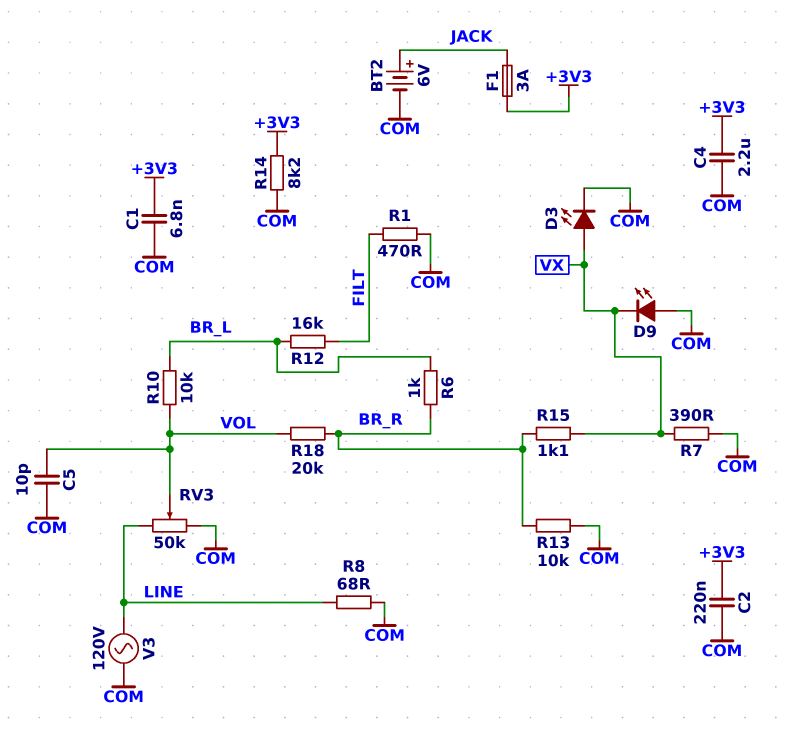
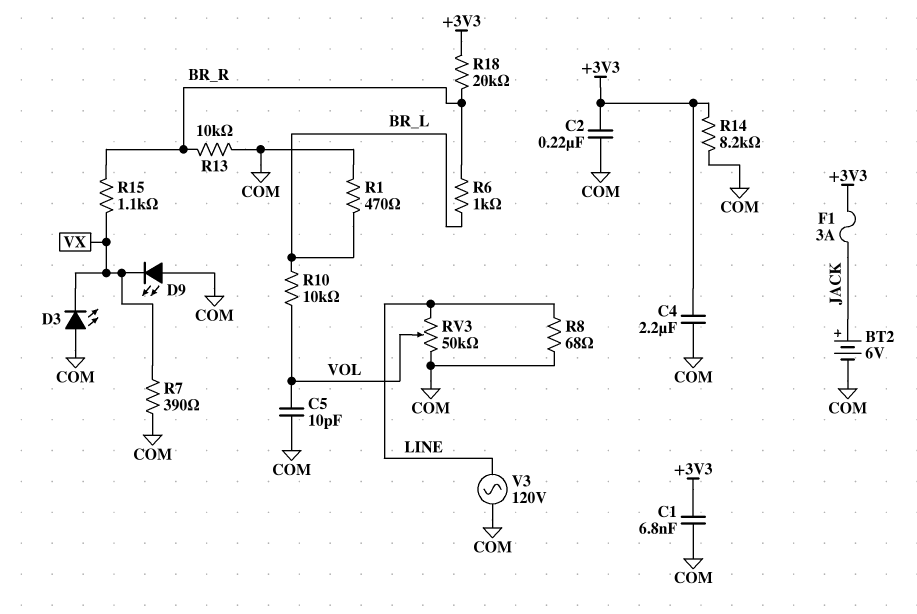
D3: LED (A VX, K COM) -> LED (A COM, K VX)
R1: 470 (COM, FILT) -> 470 (BR_L, COM)
R12: 16k (BR_L, FILT) -> none
R18: 20k (BR_R, VOL) -> 20k (+3V3, BR_R)

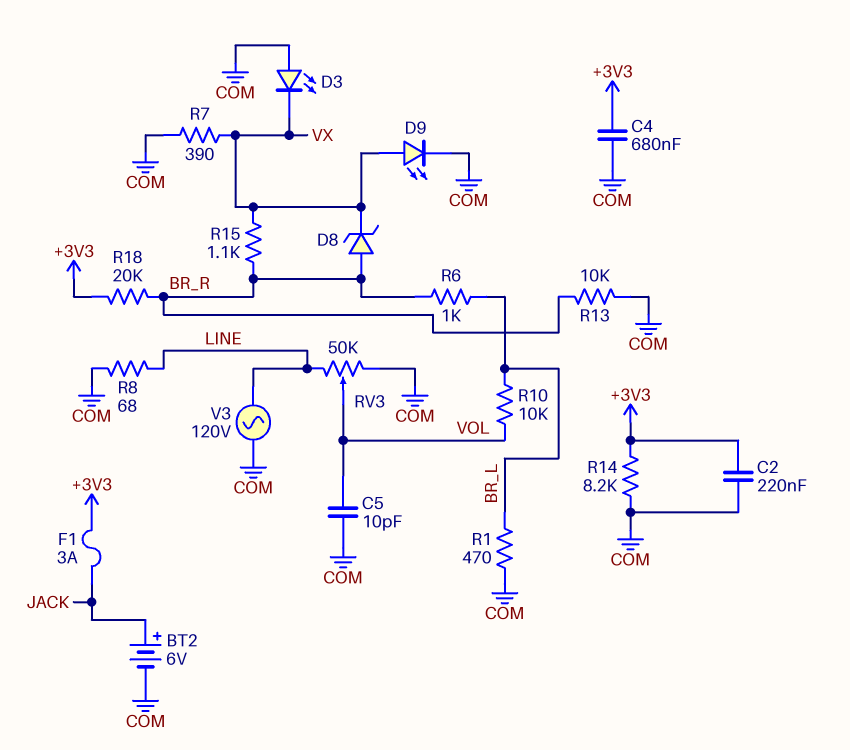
C1: 6.8nF (+3V3, COM) -> none
C4: 2.2uF (+3V3, COM) -> 680nF (+3V3, COM)
D8: none -> zener (A BR_R, K VX)
D9: LED (A COM, K VX) -> LED (A VX, K COM)

